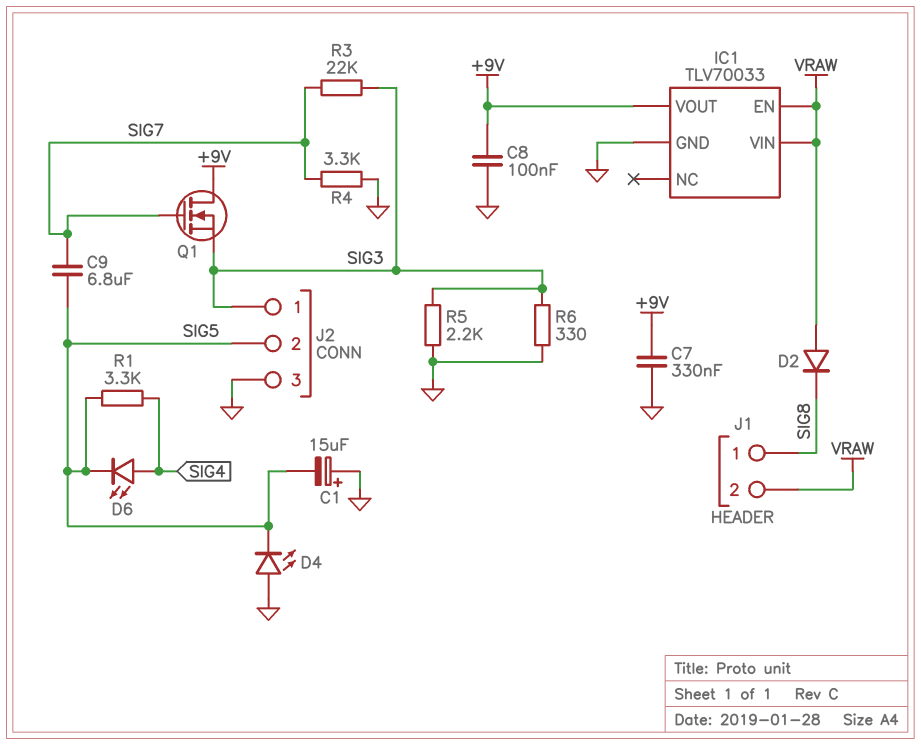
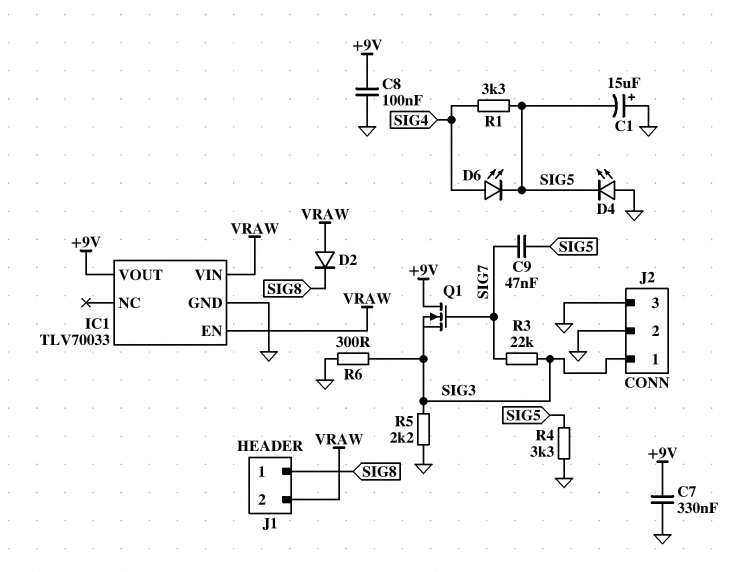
C9: 6.8uF (SIG5, SIG7) -> 47nF (SIG5, SIG7)
J2 pin 2: SIG5 -> GND
R4: 3.3k (GND, SIG7) -> 3.3k (GND, SIG5)
R6: 330 (GND, SIG3) -> 300 (GND, SIG3)

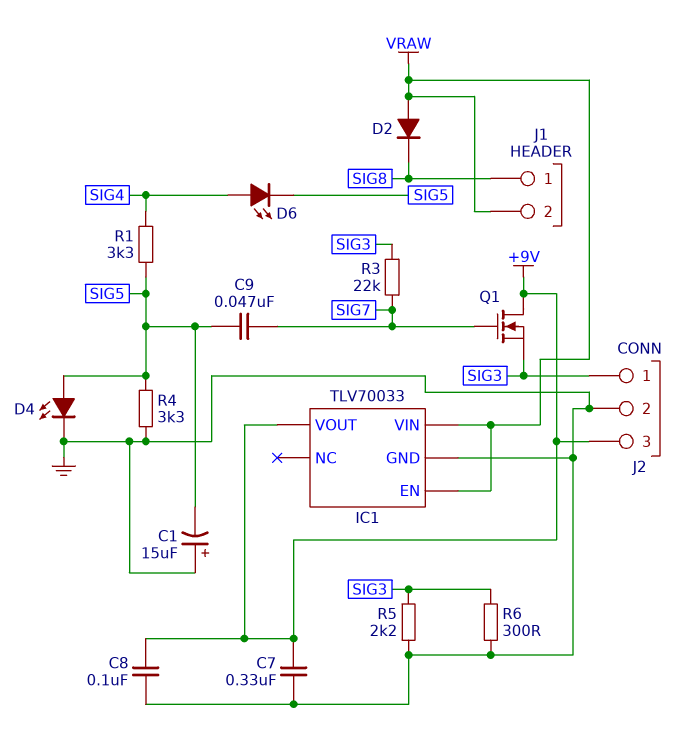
D4: LED (A GND, K SIG5) -> LED (A SIG5, K GND)
J2 pin 3: GND -> +9V

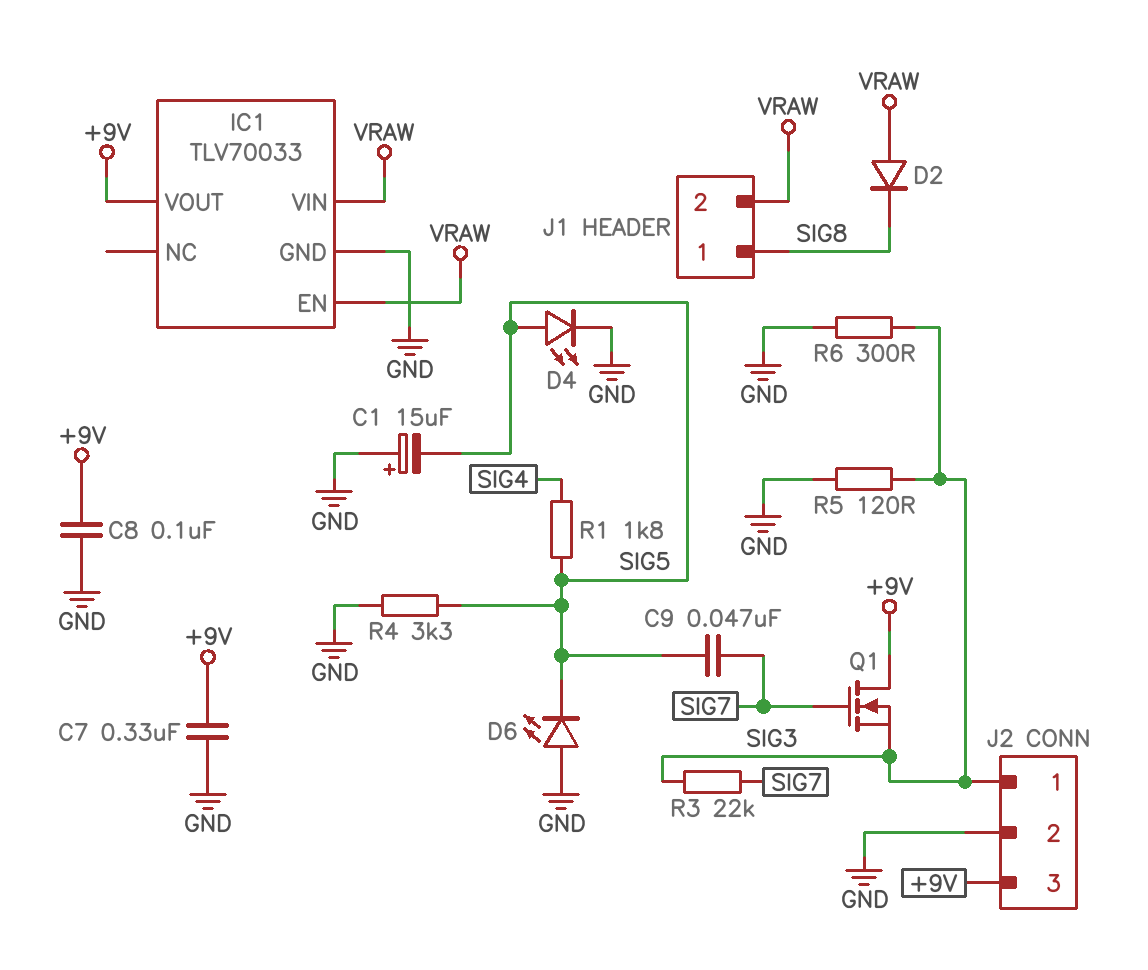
D6: LED (A SIG4, K SIG5) -> LED (A GND, K SIG5)
R1: 3.3k (SIG4, SIG5) -> 1.8k (SIG4, SIG5)
R5: 2.2k (GND, SIG3) -> 120 (GND, SIG3)

